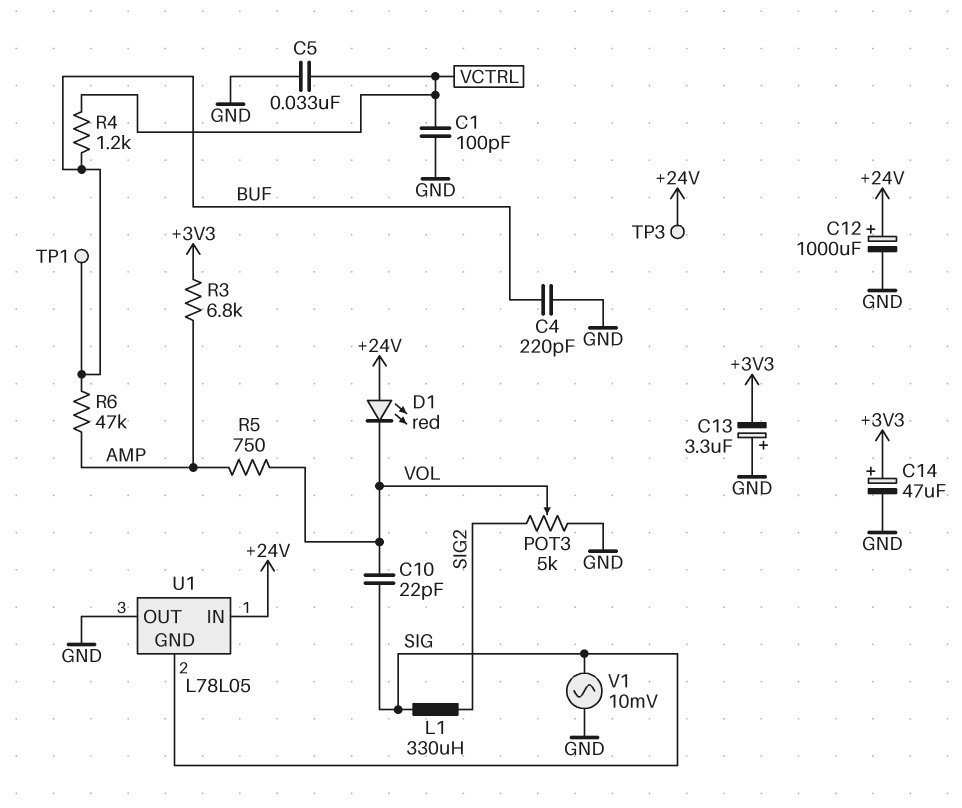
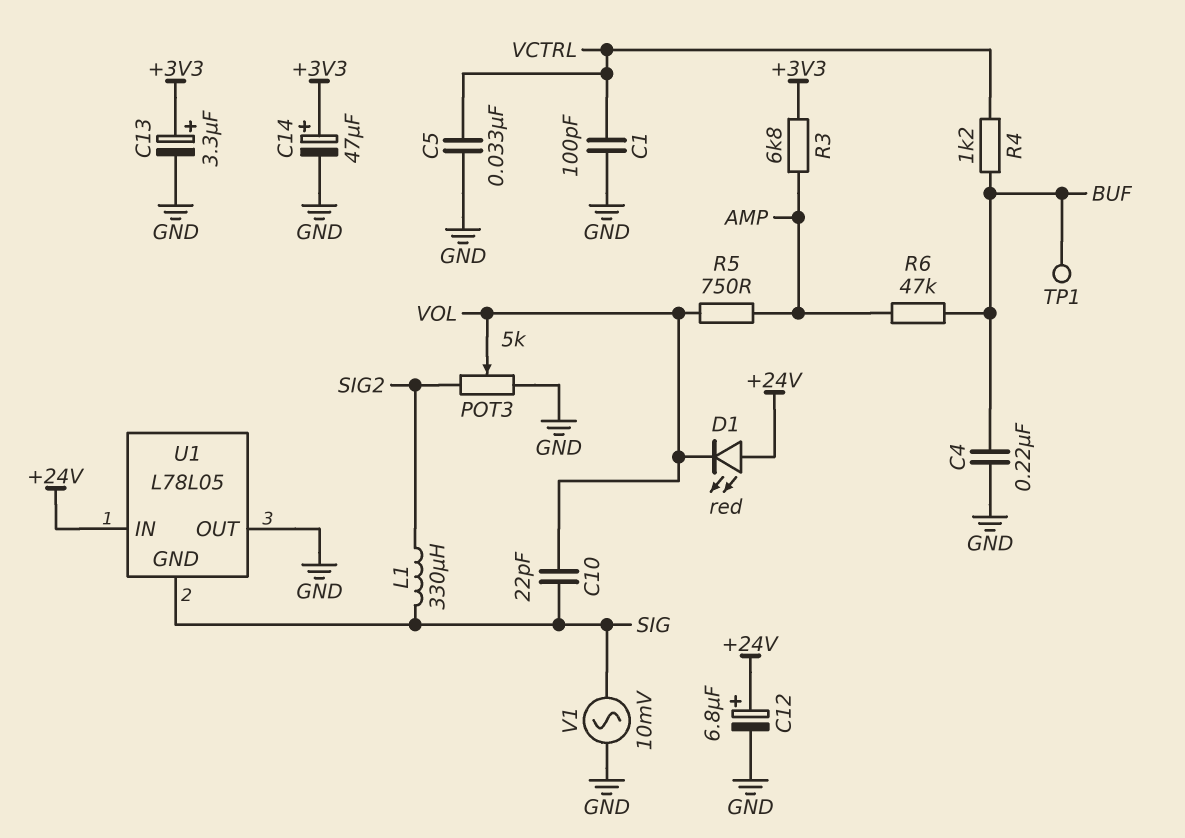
C4: 220pF (BUF, GND) -> 220nF (BUF, GND)
C12: 1000uF (plus +24V, minus GND) -> 6.8uF (plus +24V, minus GND)
C13: 3.3uF (plus GND, minus +3V3) -> 3.3uF (plus +3V3, minus GND)
TP3: test point (+24V) -> none

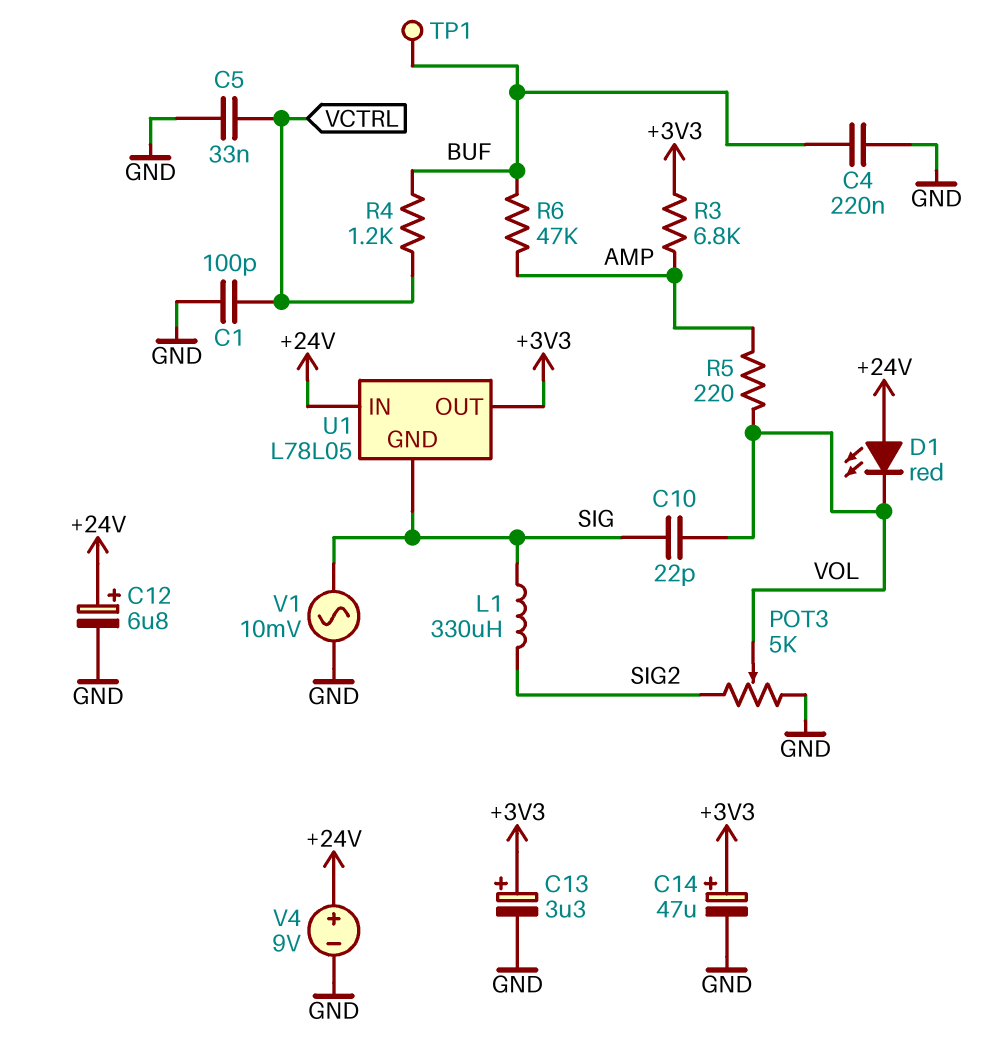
R5: 750 (AMP, VOL) -> 220 (AMP, VOL)
U1 pin OUT: GND -> +3V3
V4: none -> 9V (plus +24V, minus GND)

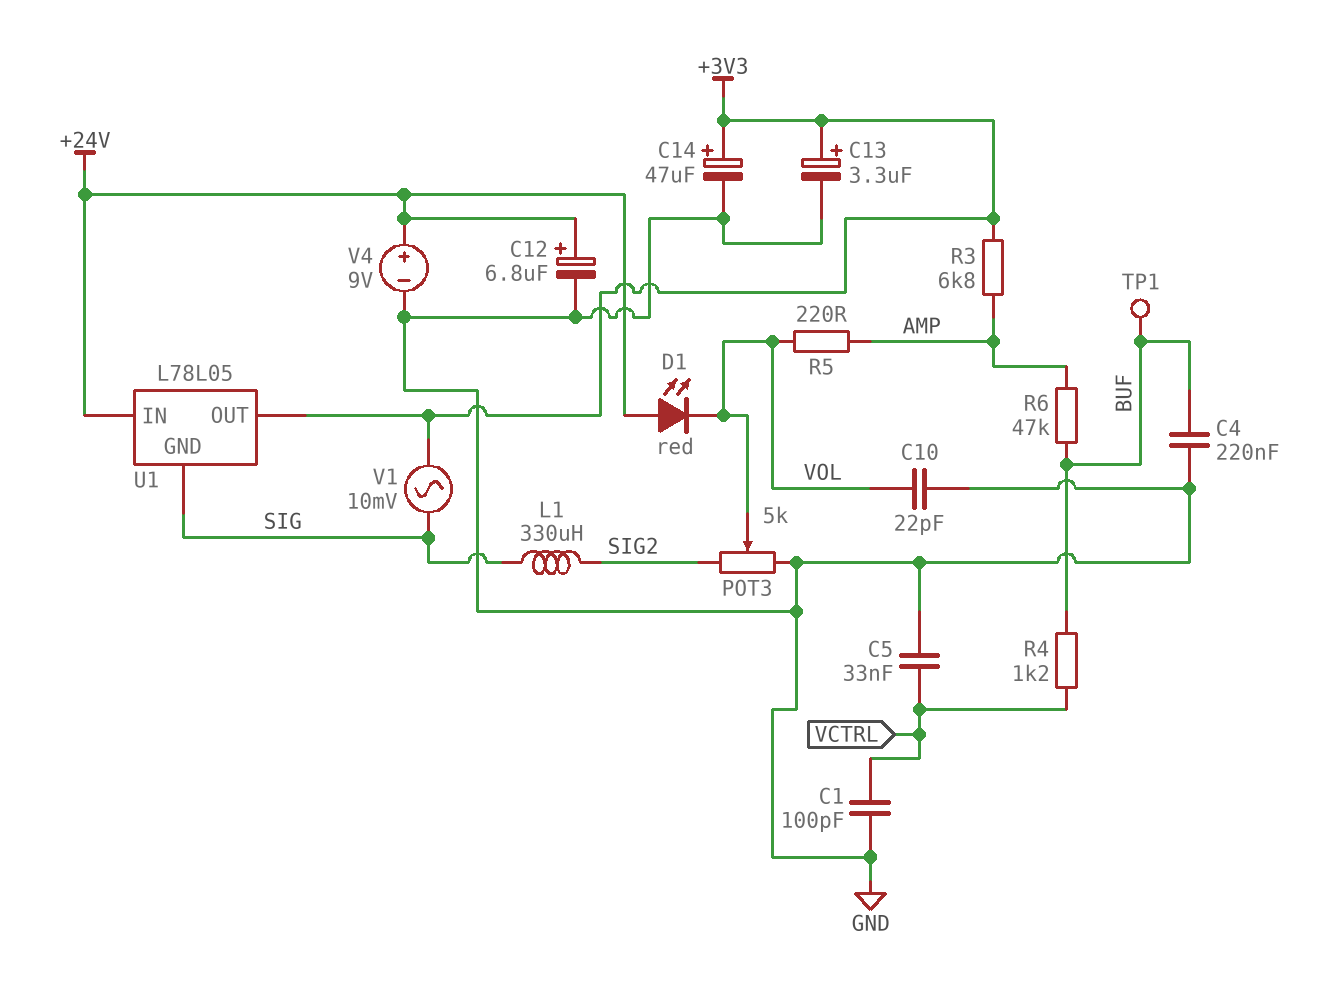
C10: 22pF (SIG, VOL) -> 22pF (GND, VOL)
V1: AC 10mV (GND, SIG) -> AC 10mV (+3V3, SIG)

